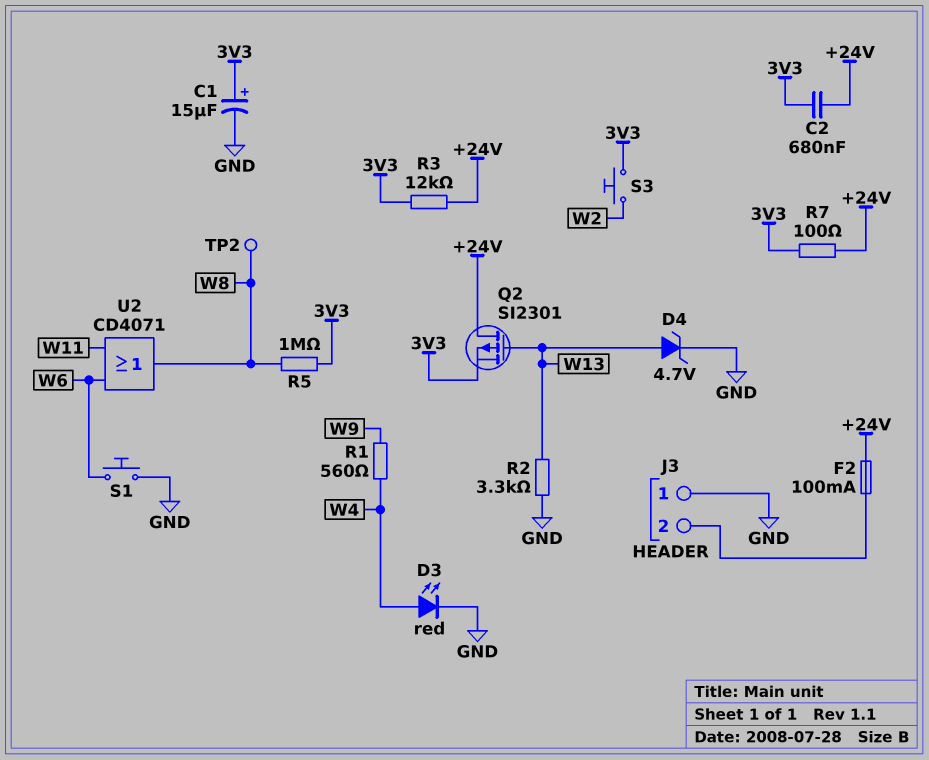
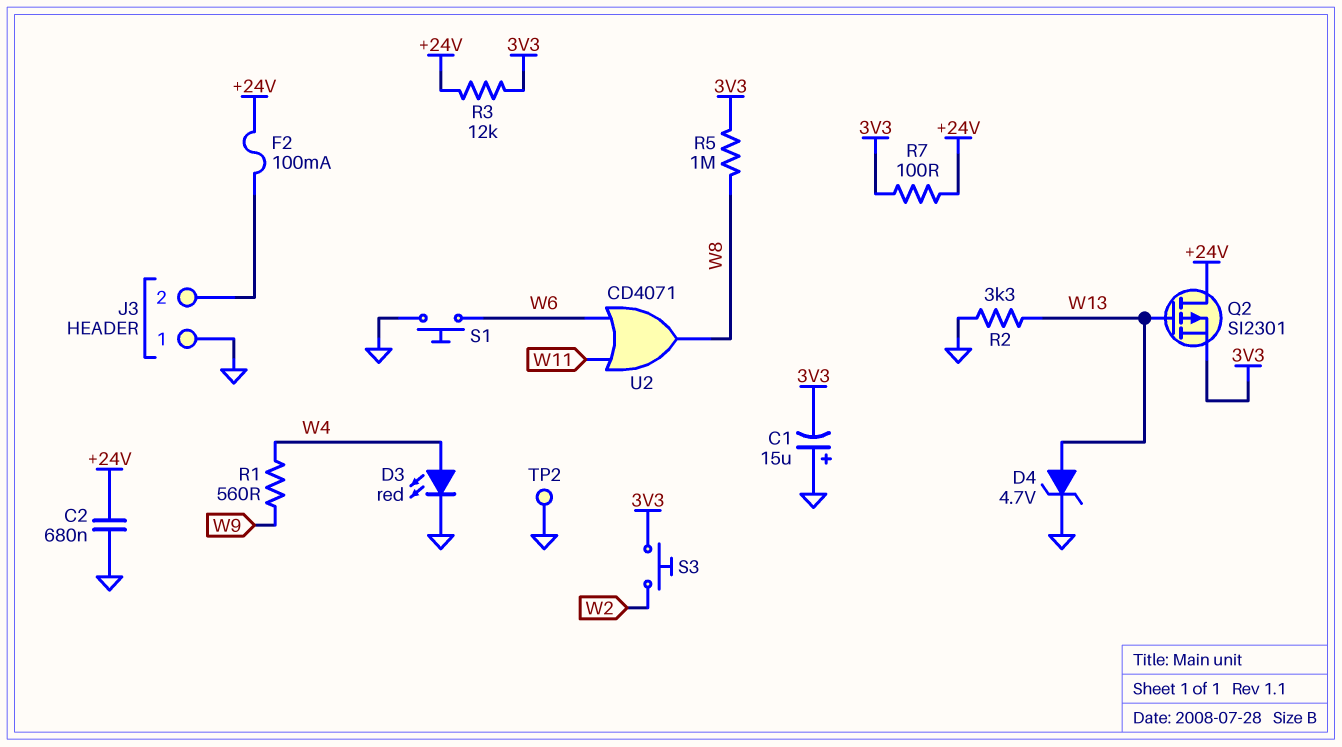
C1: 15uF (plus 3V3, minus GND) -> 15uF (plus GND, minus 3V3)
C2: 680nF (+24V, 3V3) -> 680nF (+24V, GND)
TP2: test point (W8) -> test point (GND)

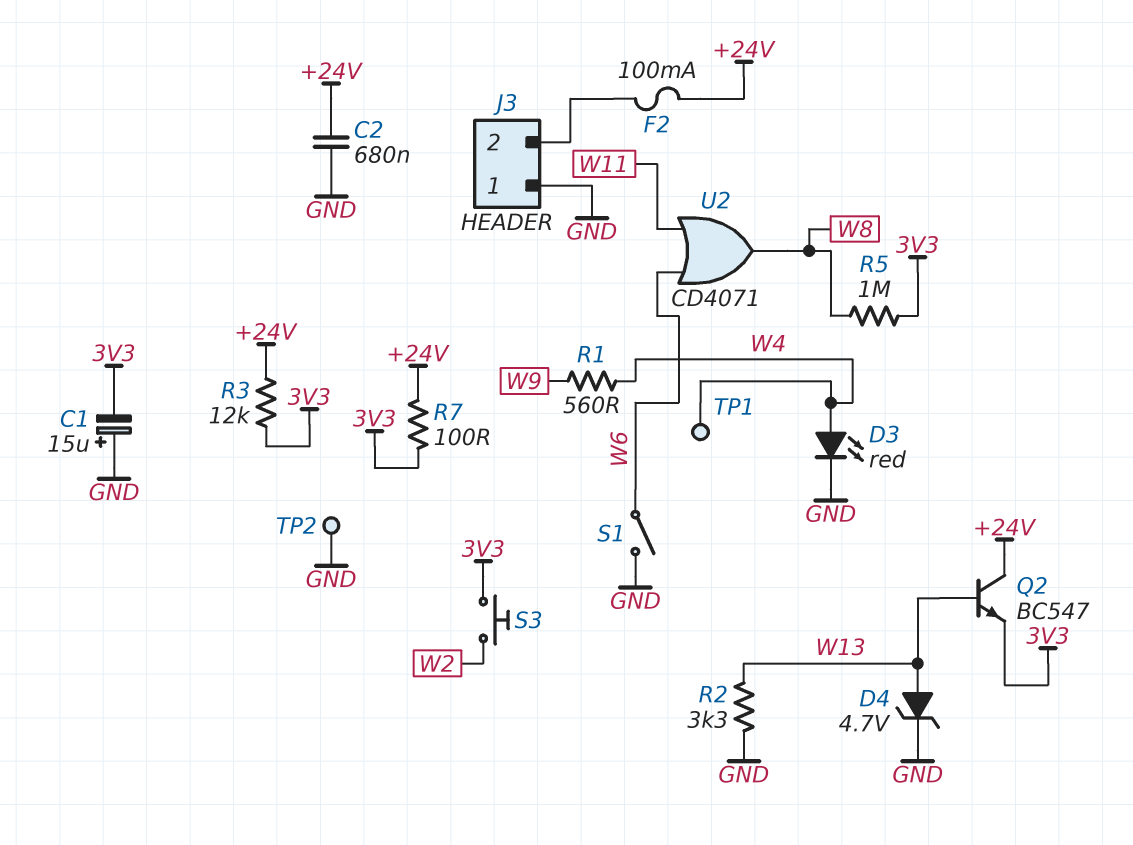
Q2: PMOS SI2301 (G W13, D +24V, S 3V3) -> NPN BC547 (B W13, C +24V, E 3V3)
S1: button (GND, W6) -> switch (GND, W6)
TP1: none -> test point (W4)

